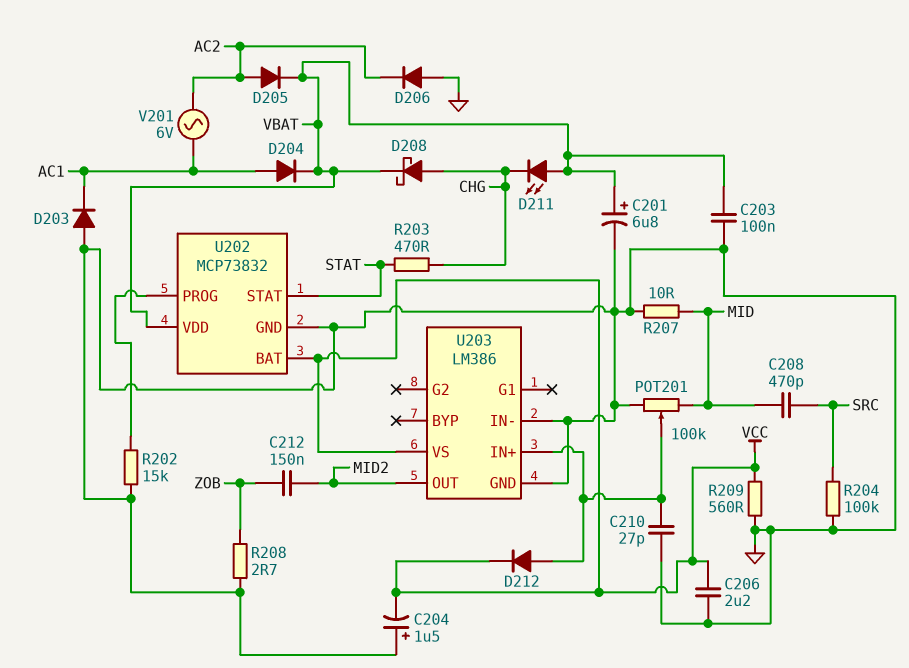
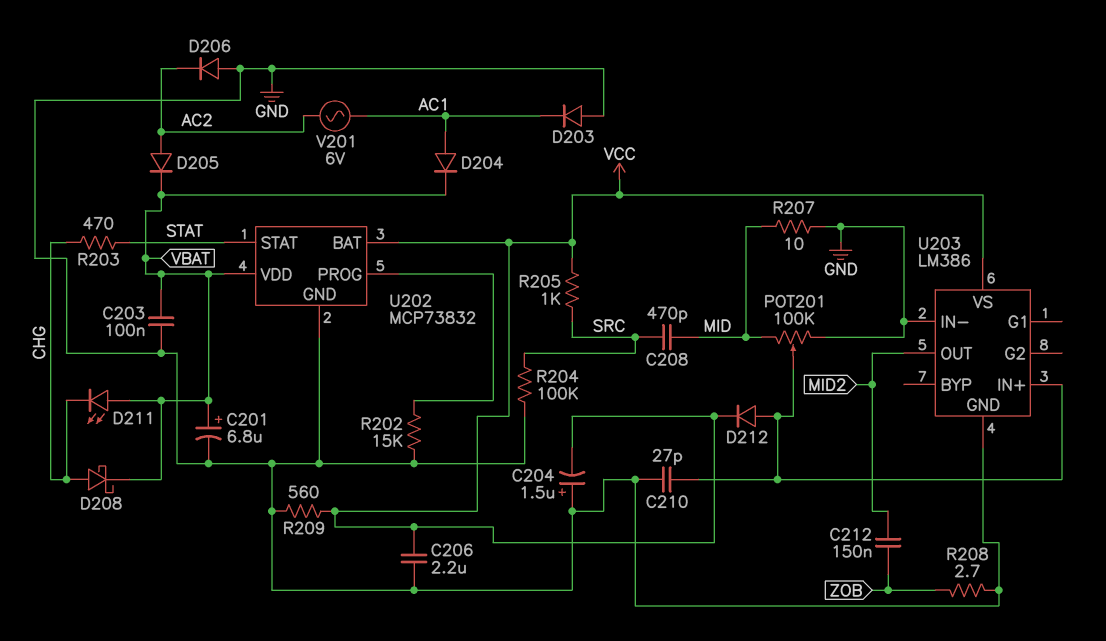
R205: none -> 1k (SRC, VCC)

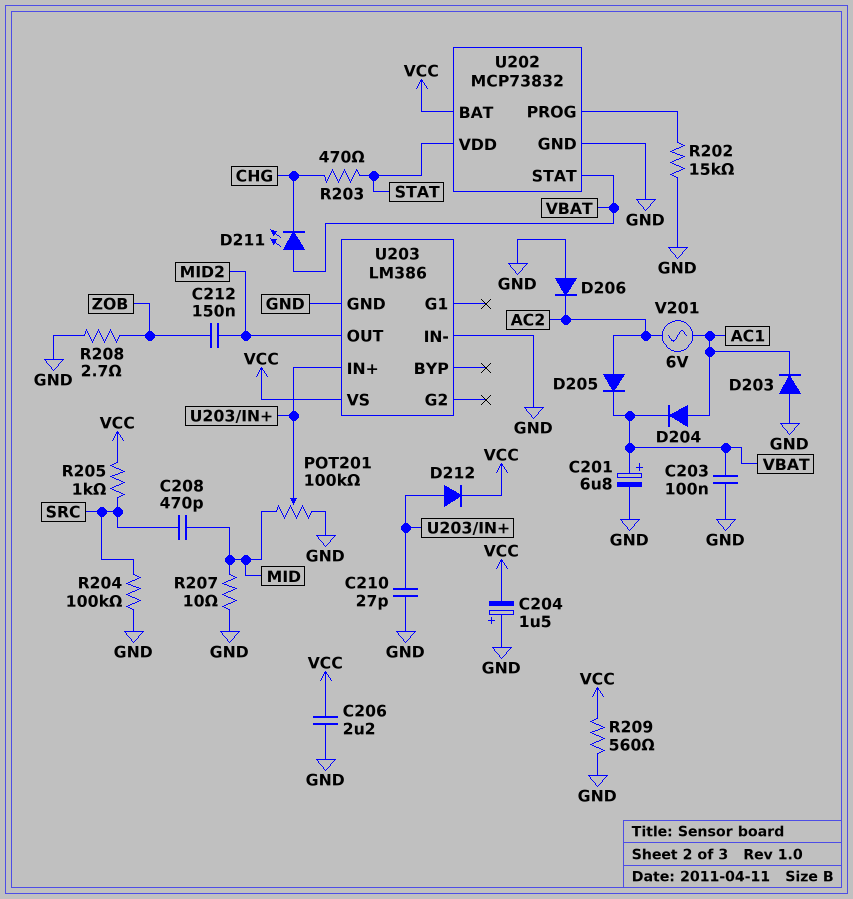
D208: schottky (A CHG, K VBAT) -> none
U202 pin STAT: STAT -> VBAT
U202 pin VDD: VBAT -> STAT

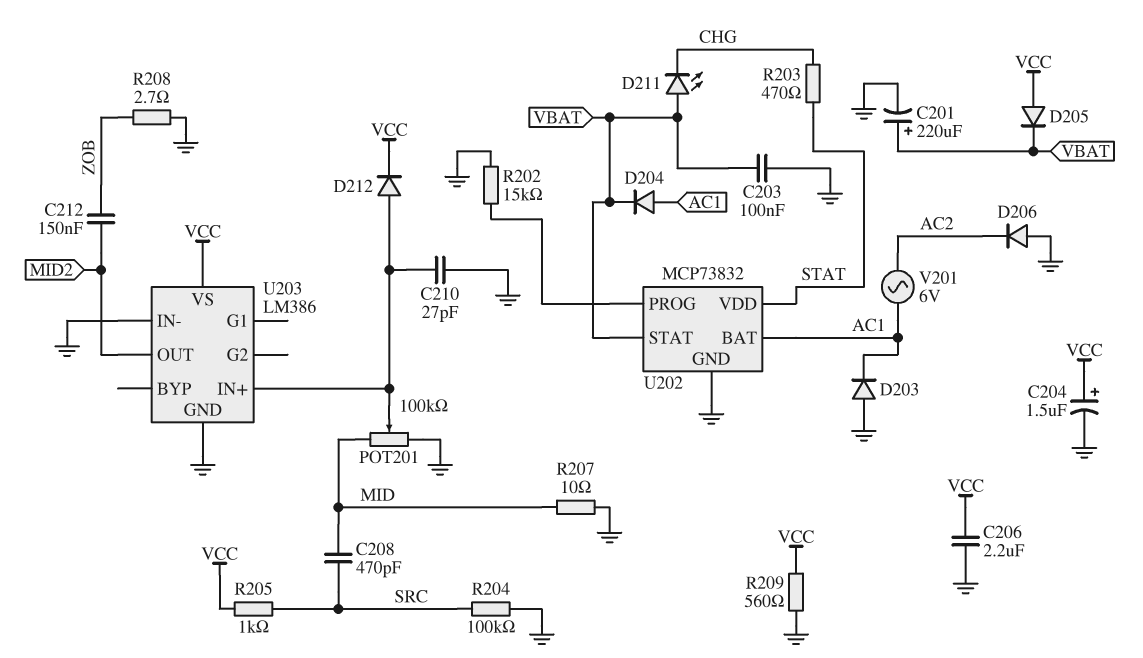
C201: 6.8uF (plus VBAT, minus GND) -> 220uF (plus VBAT, minus GND)
C204: 1.5uF (plus GND, minus VCC) -> 1.5uF (plus VCC, minus GND)
D205: diode (A AC2, K VBAT) -> diode (A VCC, K VBAT)
U202 pin BAT: VCC -> AC1

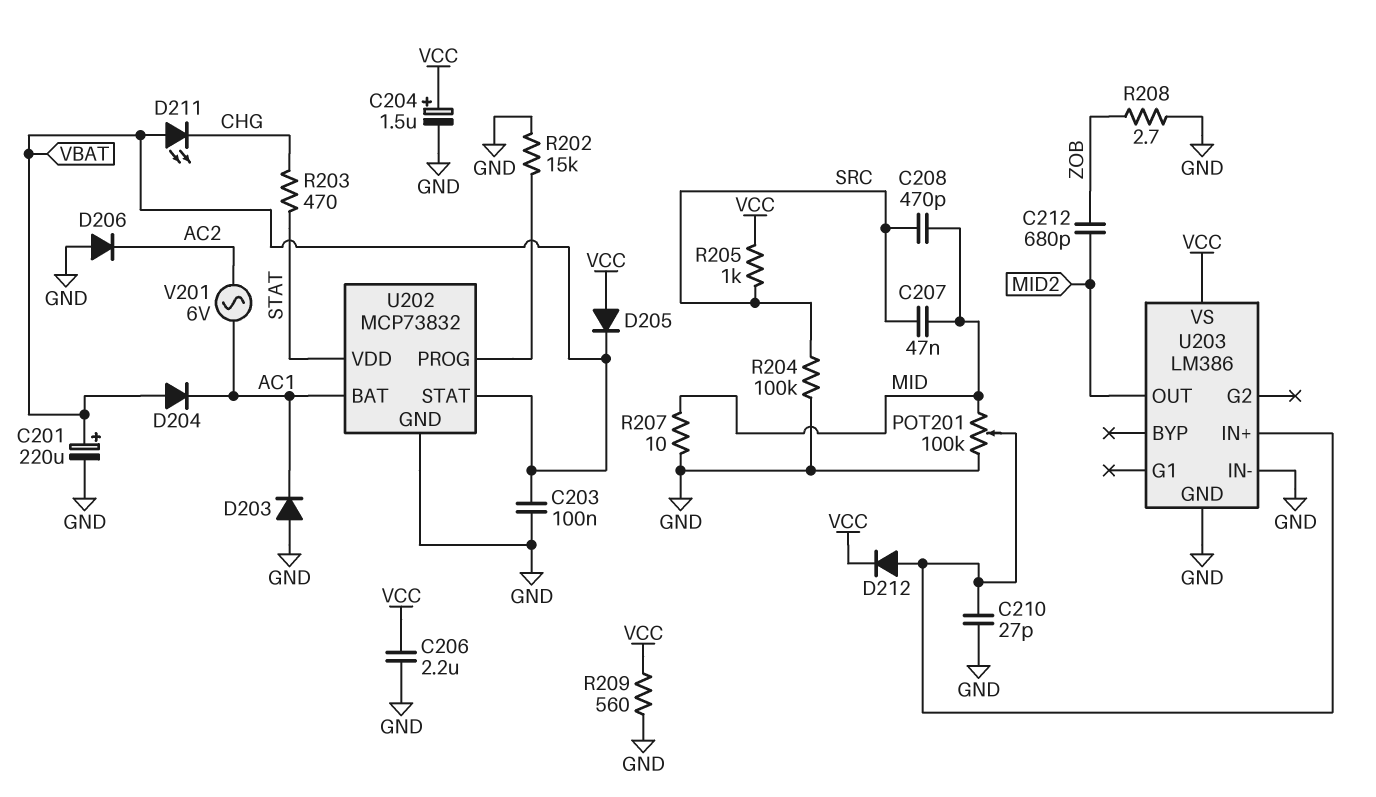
C207: none -> 47nF (MID, SRC)
C212: 150nF (MID2, ZOB) -> 680pF (MID2, ZOB)
D204: diode (A AC1, K VBAT) -> diode (A VBAT, K AC1)

